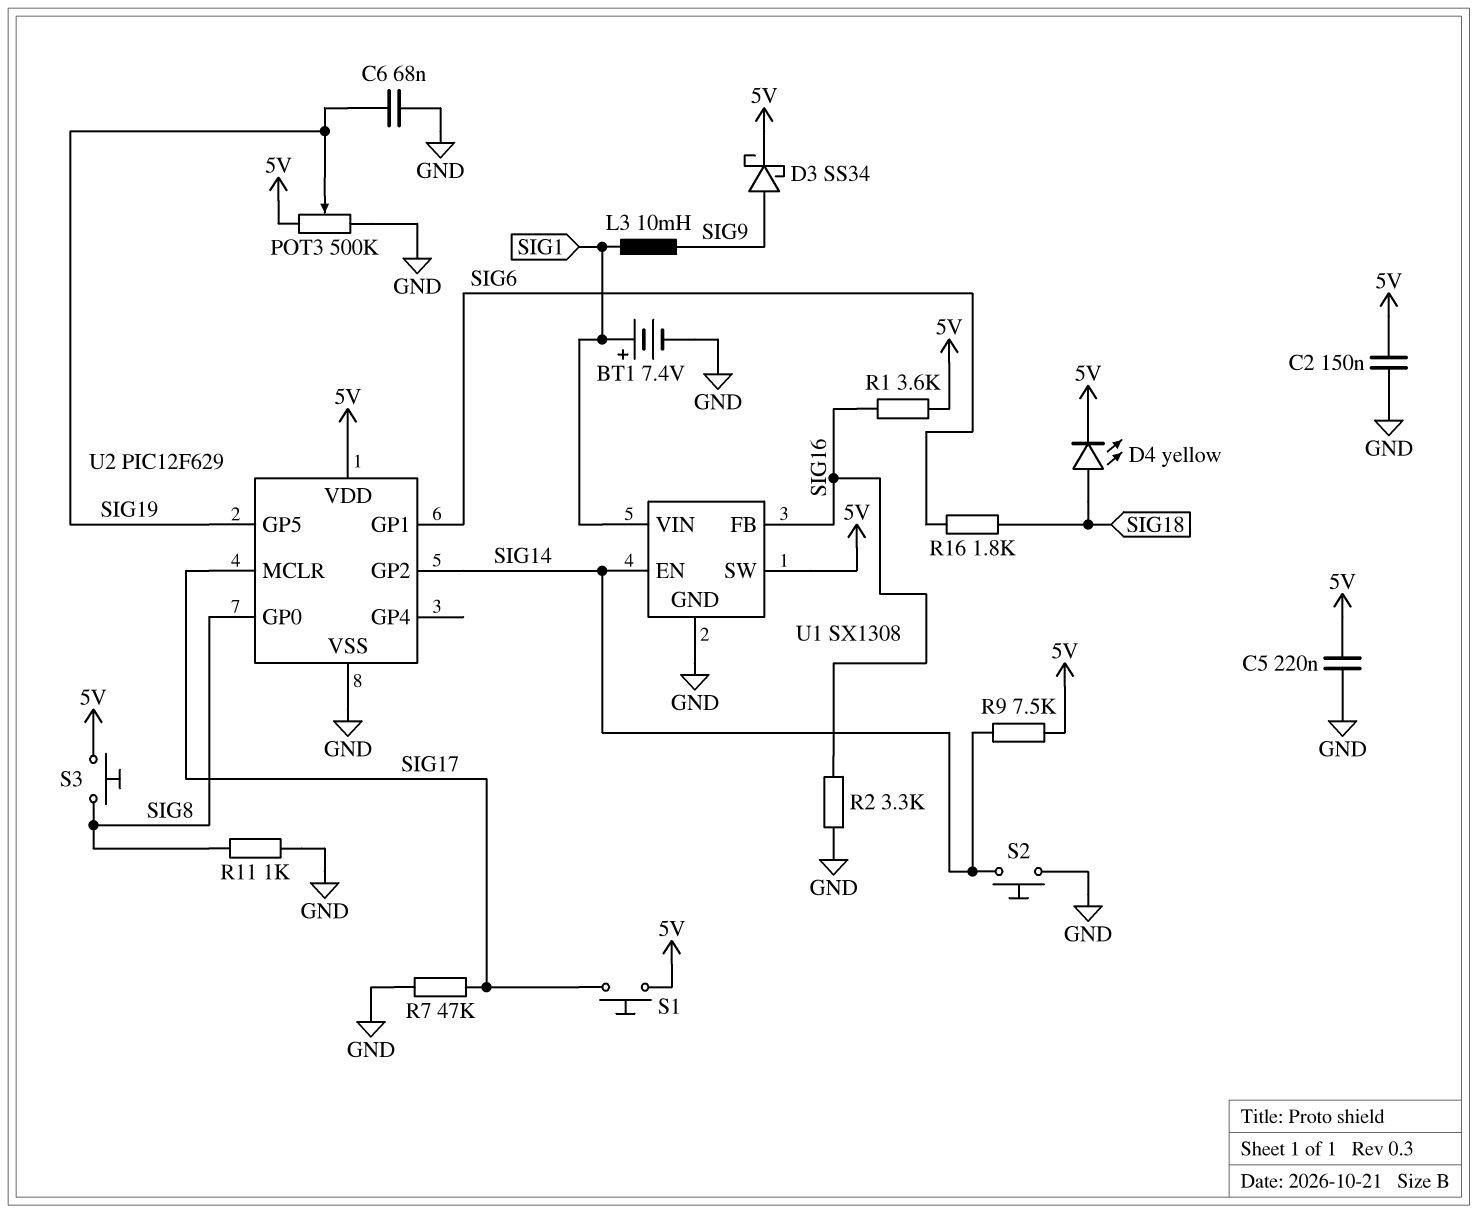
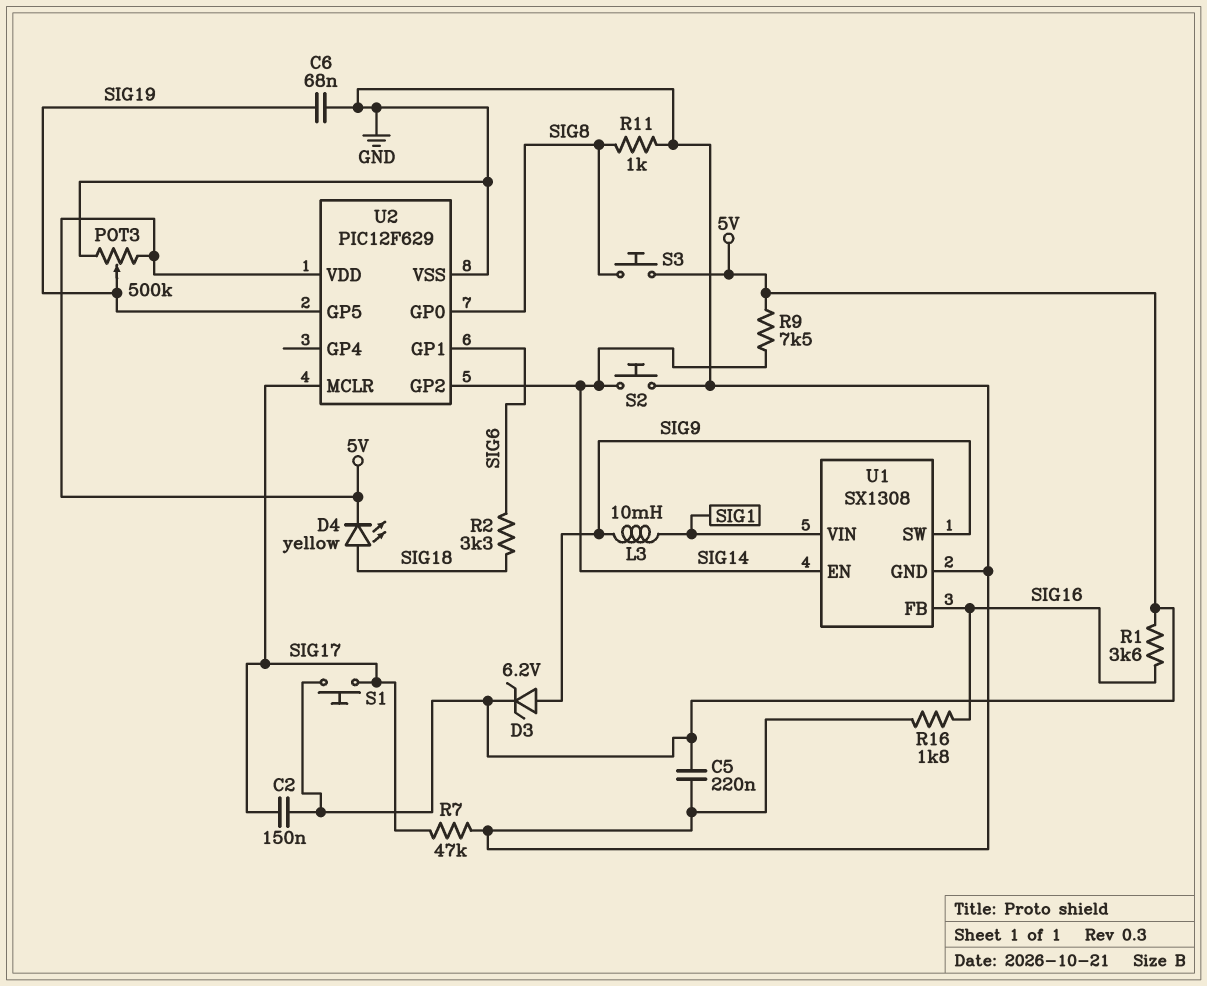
BT1: 7.4V (plus SIG1, minus GND) -> none
C2: 150nF (5V, GND) -> 150nF (5V, SIG17)
D3: schottky SS34 (A SIG9, K 5V) -> zener 6.2V (A SIG9, K 5V)
R2: 3.3k (GND, SIG16) -> 3.3k (SIG6, SIG18)
R16: 1.8k (SIG6, SIG18) -> 1.8k (GND, SIG16)
U1 pin SW: 5V -> SIG9

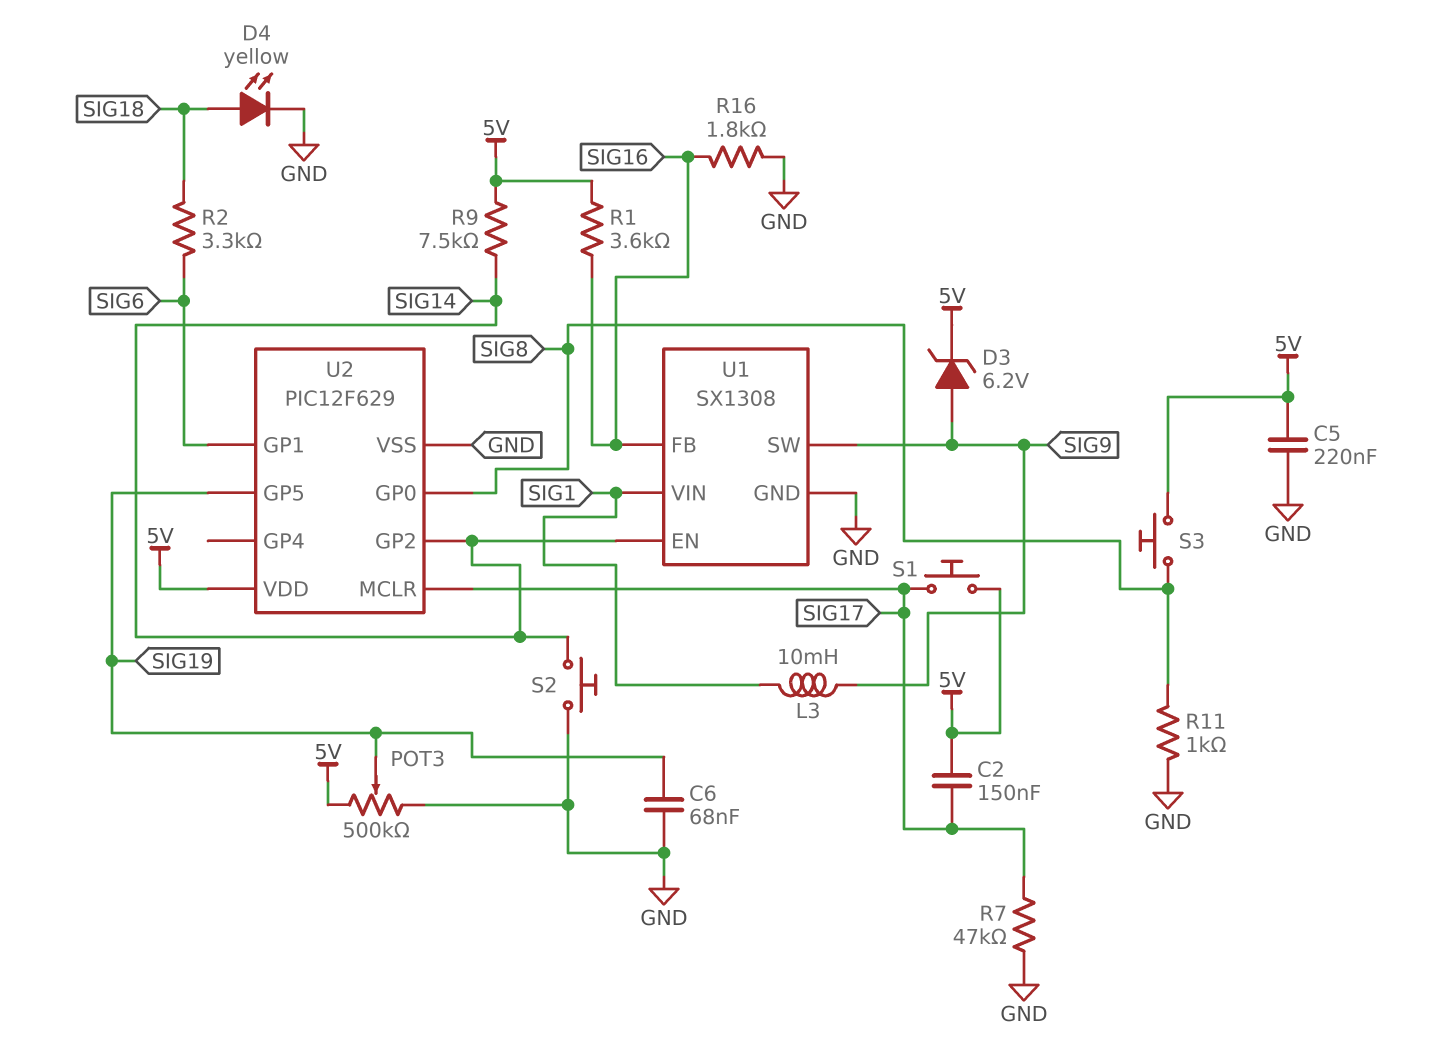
D4: LED yellow (A SIG18, K 5V) -> LED yellow (A SIG18, K GND)

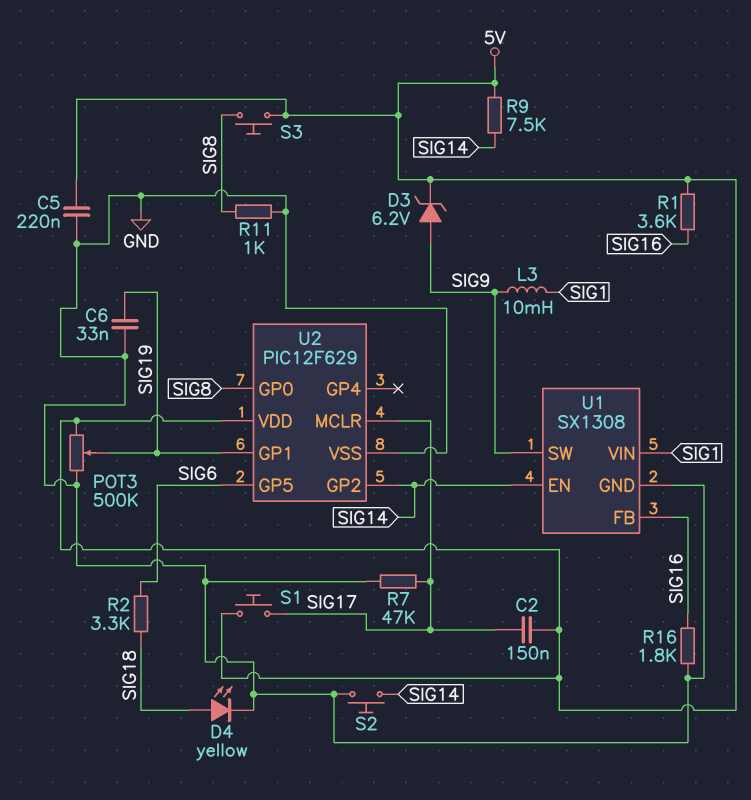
C6: 68nF (GND, SIG19) -> 33nF (GND, SIG19)
U2 pin GP1: SIG6 -> SIG19
U2 pin GP5: SIG19 -> SIG6

